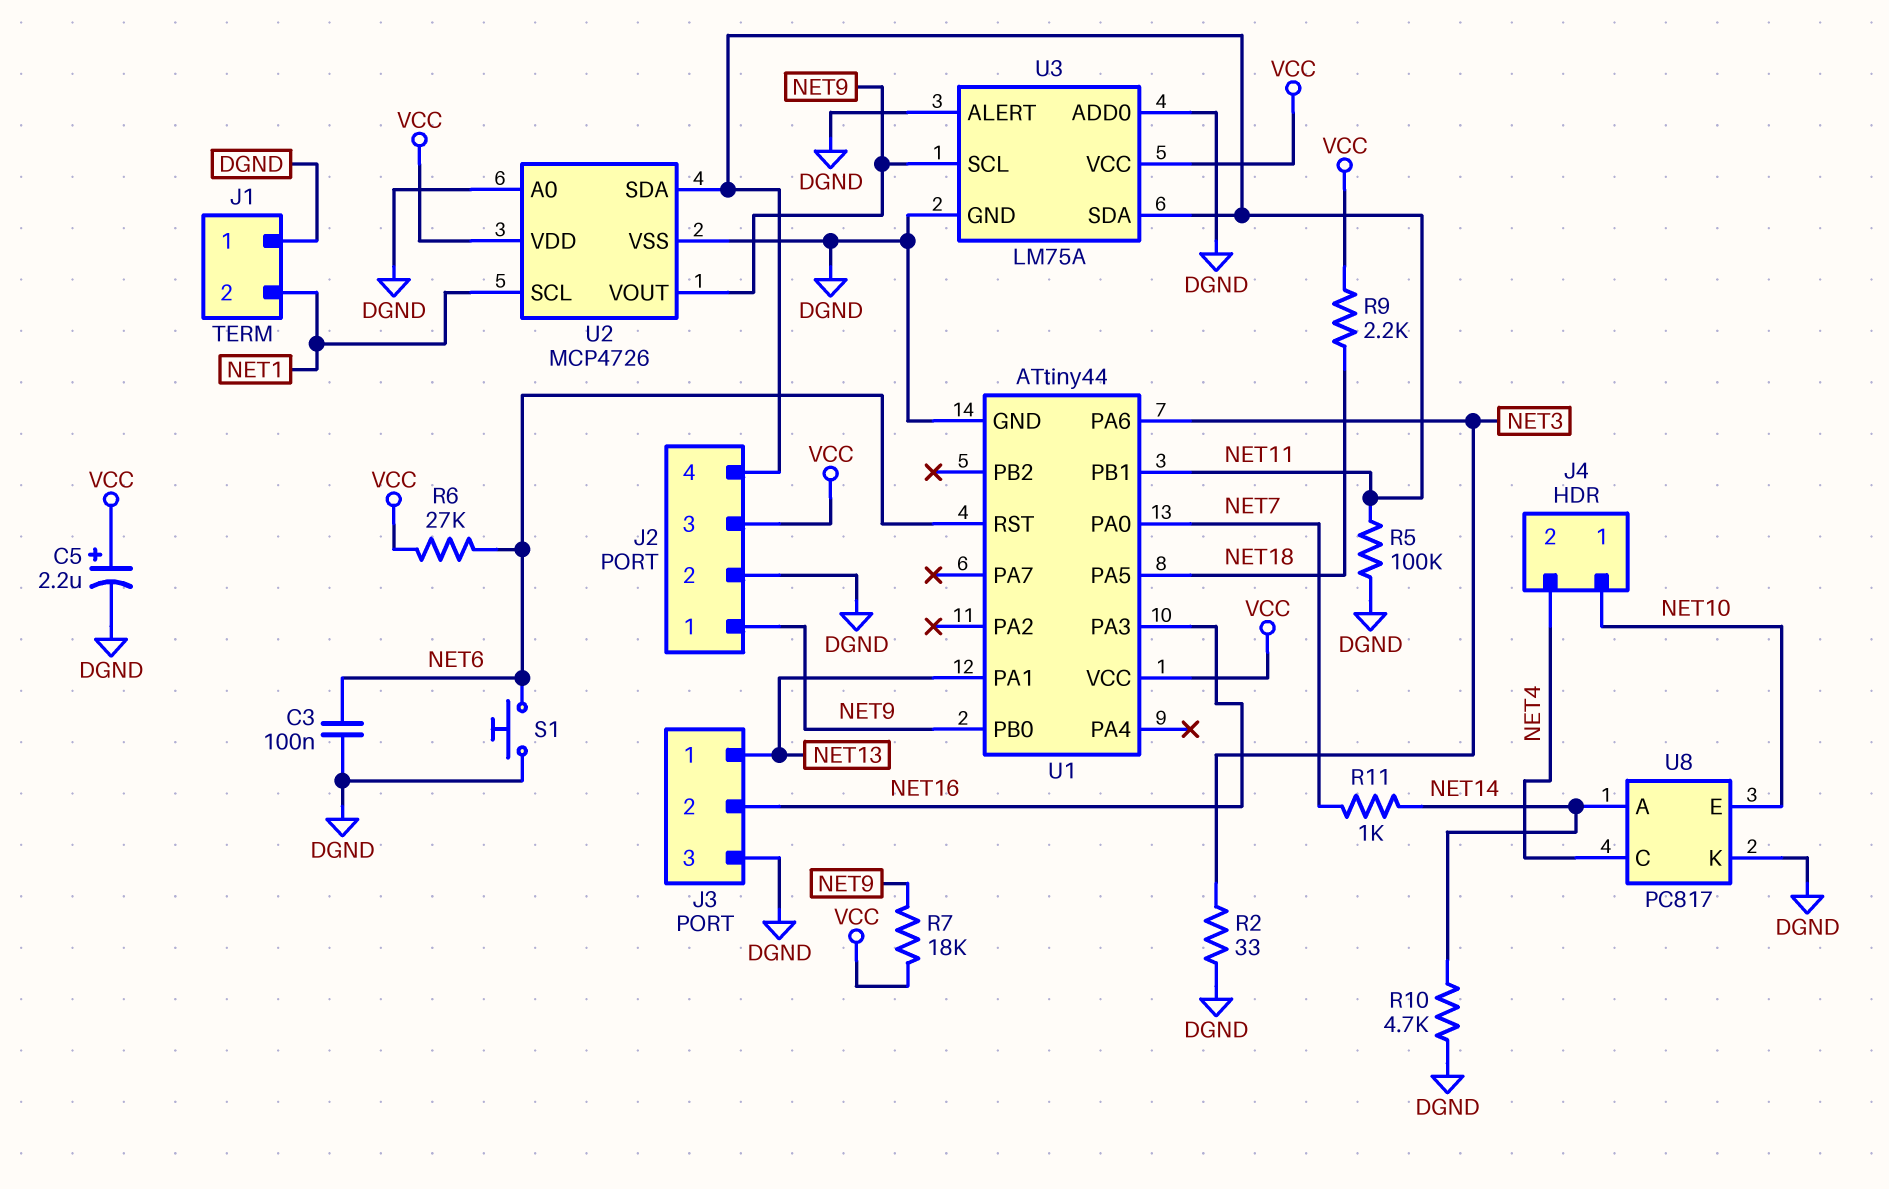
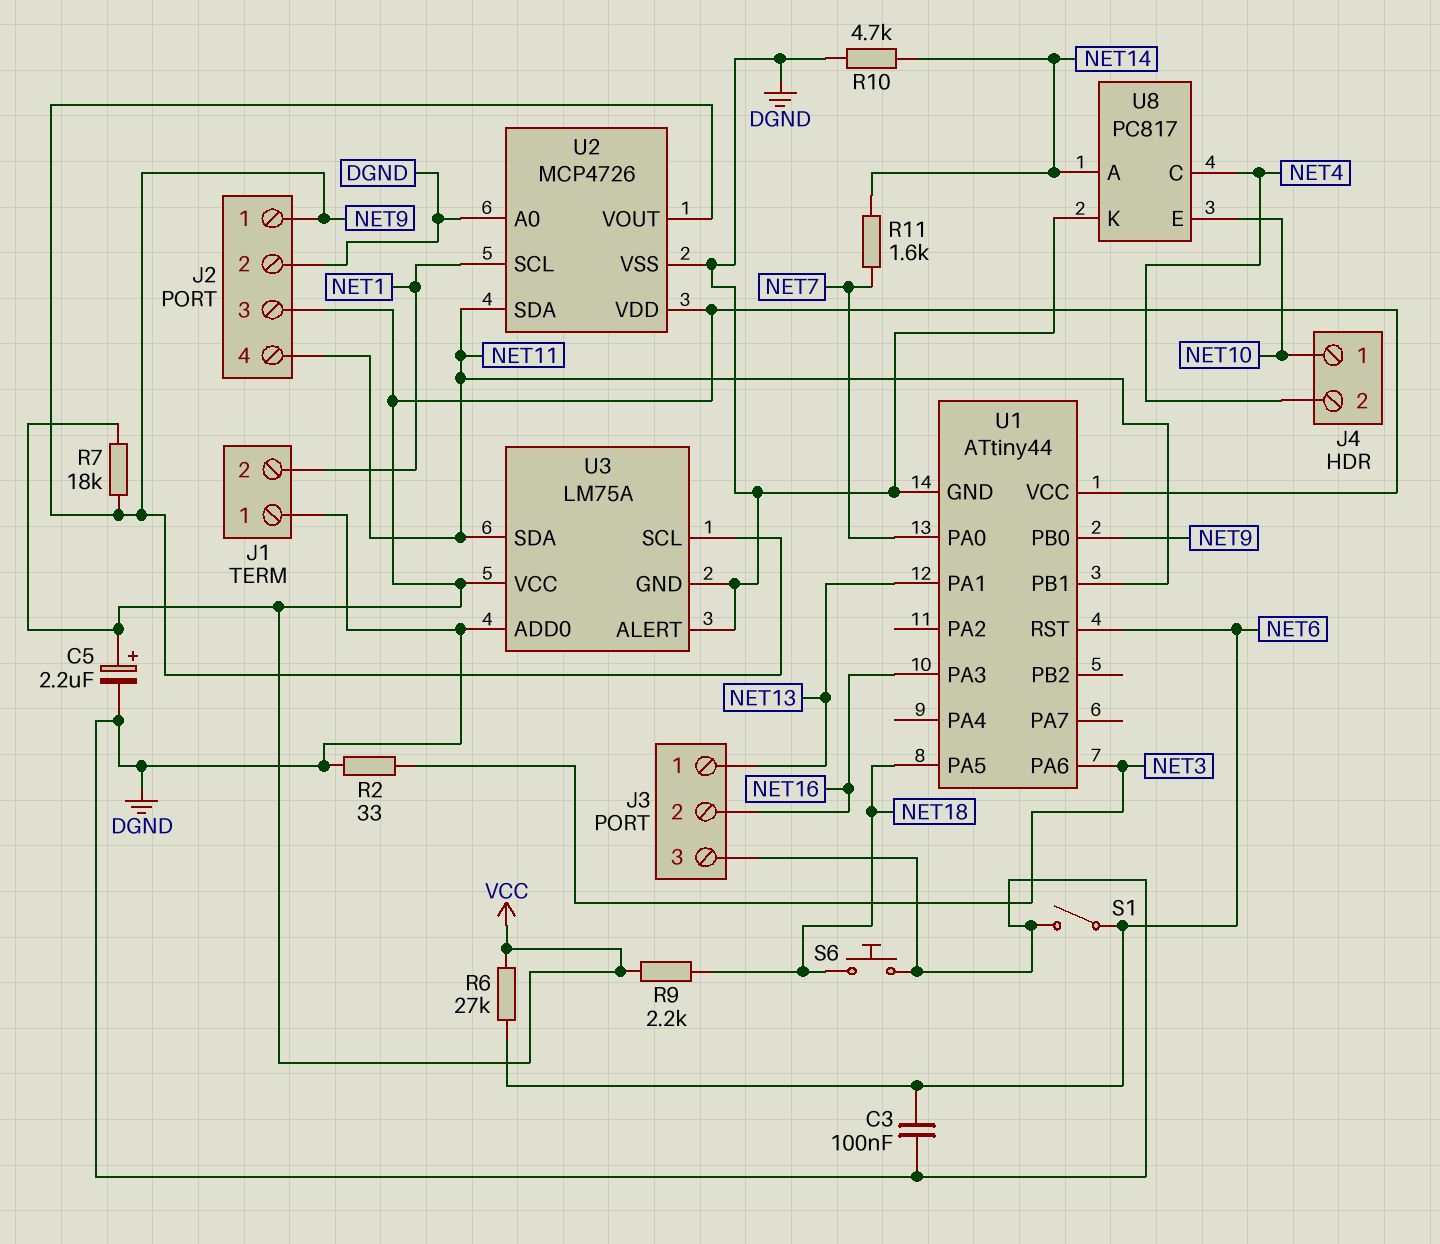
R5: 100k (DGND, NET11) -> none
R11: 1k (NET7, NET14) -> 1.6k (NET7, NET14)
S1: button (DGND, NET6) -> switch (DGND, NET6)
S6: none -> button (DGND, NET18)

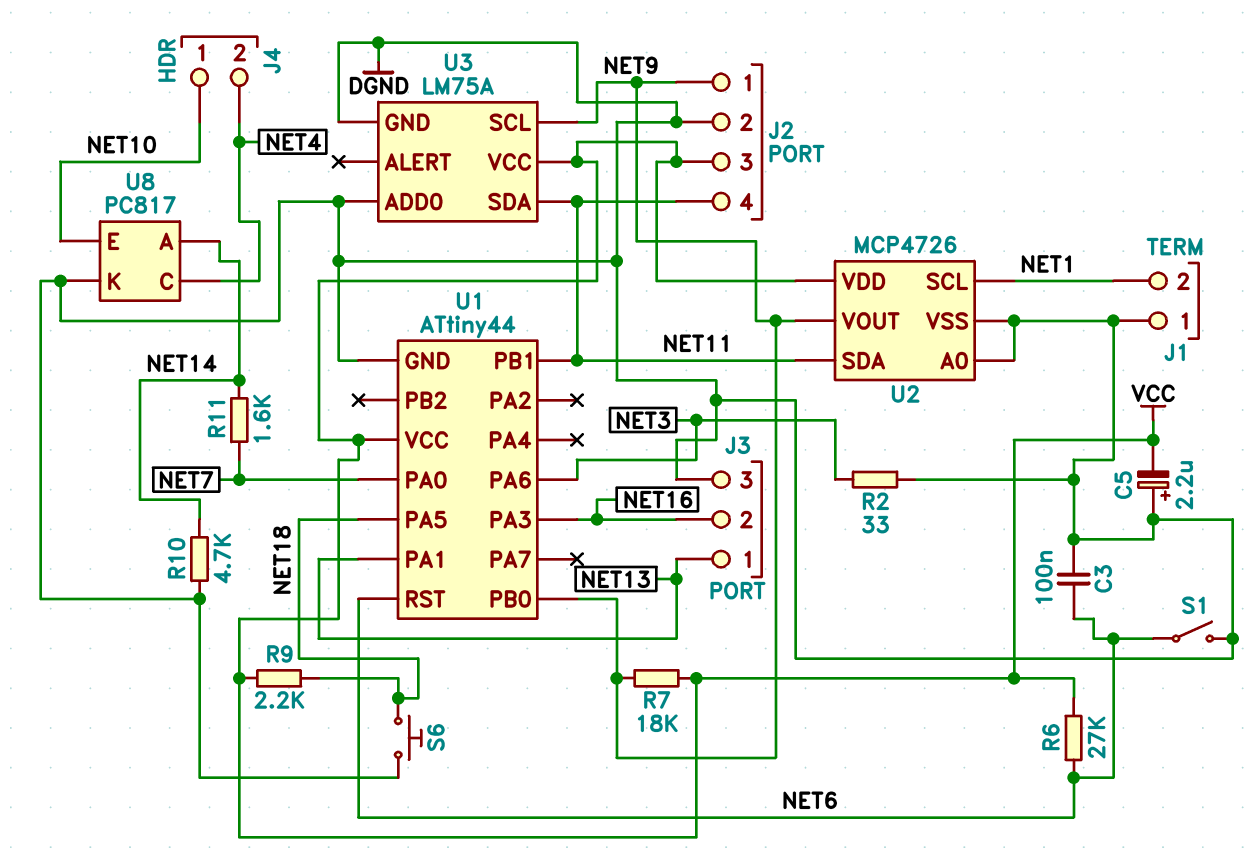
C5: 2.2uF (plus VCC, minus DGND) -> 2.2uF (plus DGND, minus VCC)
U3 pin ALERT: DGND -> none

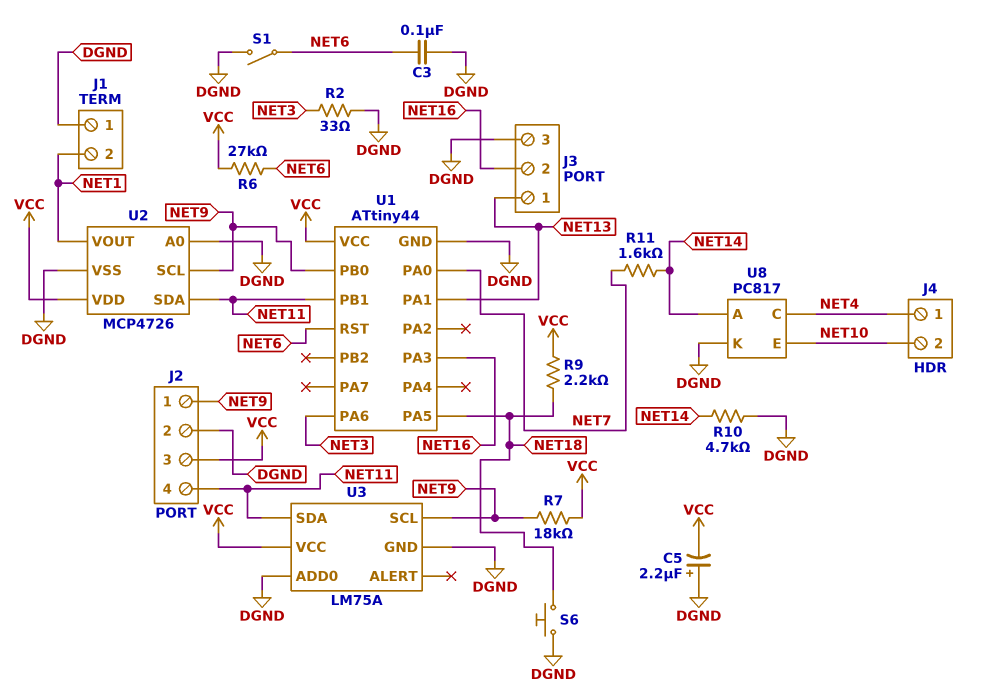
J4 pin 1: NET10 -> NET4
J4 pin 2: NET4 -> NET10
U2 pin SCL: NET1 -> NET9
U2 pin VOUT: NET9 -> NET1

